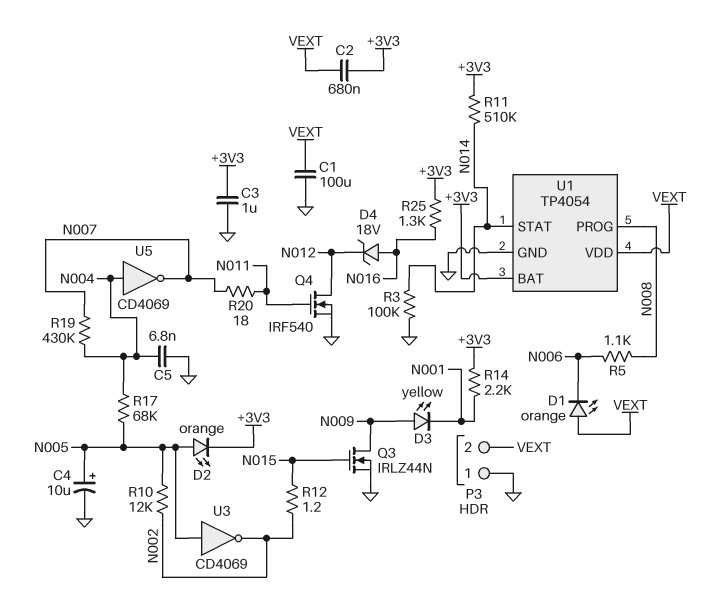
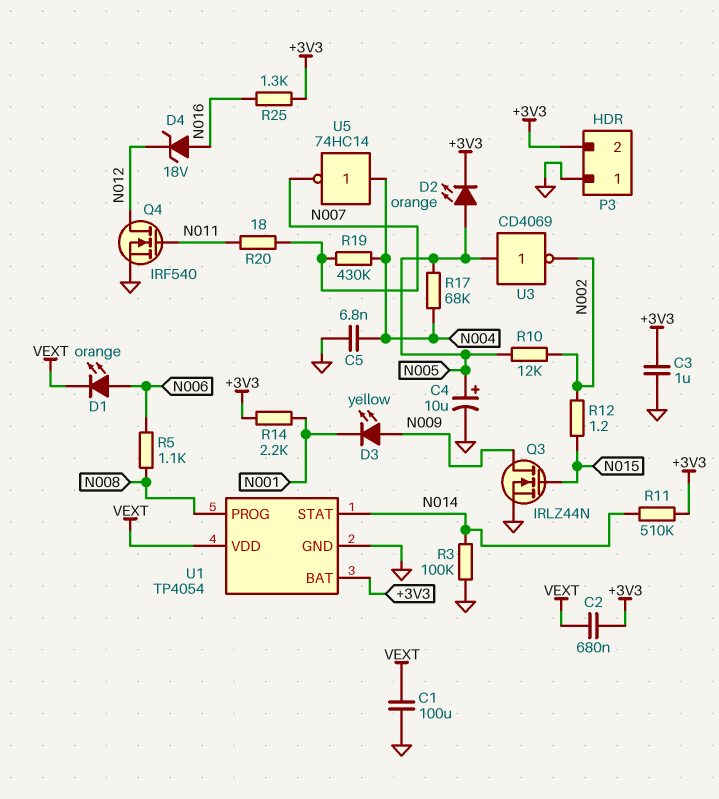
D1: LED orange (A VEXT, K N006) -> LED orange (A N006, K VEXT)
P3 pin 2: VEXT -> +3V3
U5: NOT CD4069 (in N004, out N007) -> NOT 74HC14 (in N004, out N007)

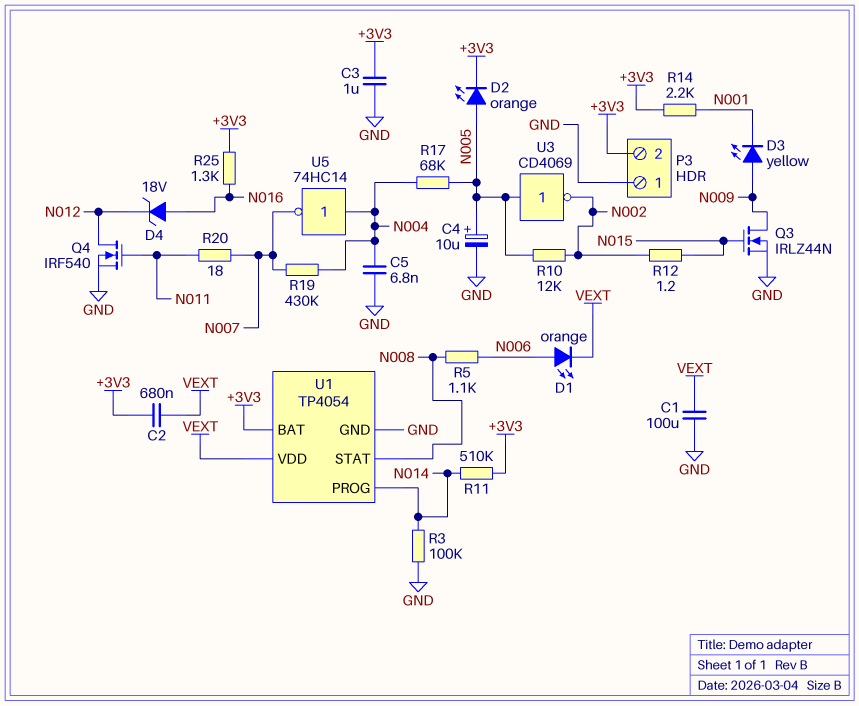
U1 pin PROG: N008 -> N014
U1 pin STAT: N014 -> N008

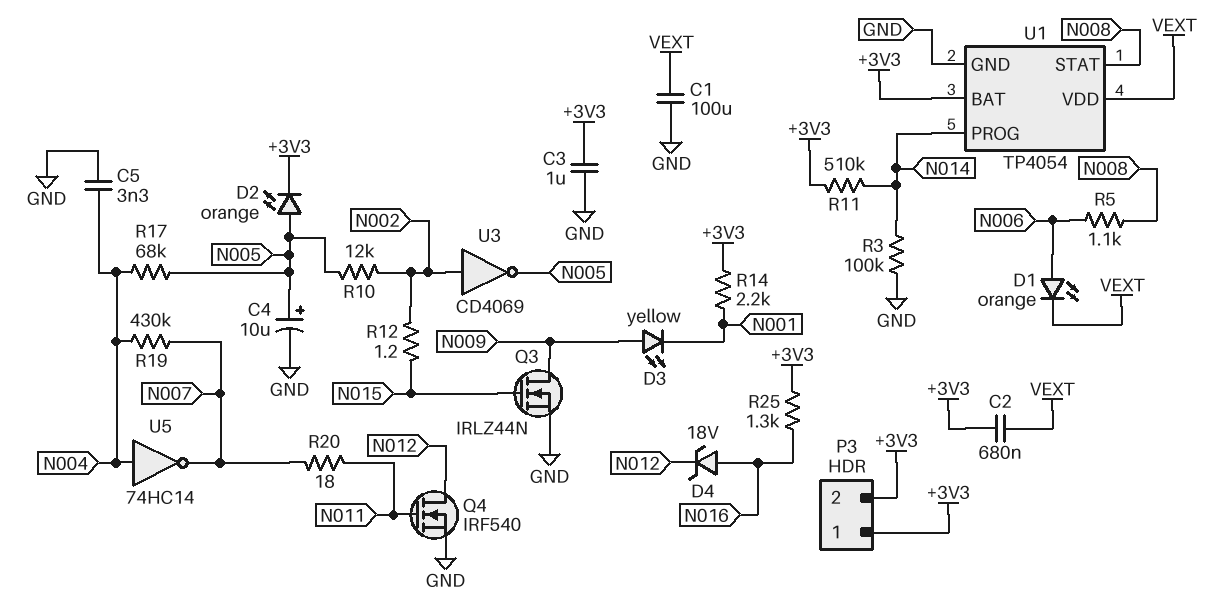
C5: 6.8nF (GND, N004) -> 3.3nF (GND, N004)
P3 pin 1: GND -> +3V3
U3: NOT CD4069 (in N005, out N002) -> NOT CD4069 (in N002, out N005)

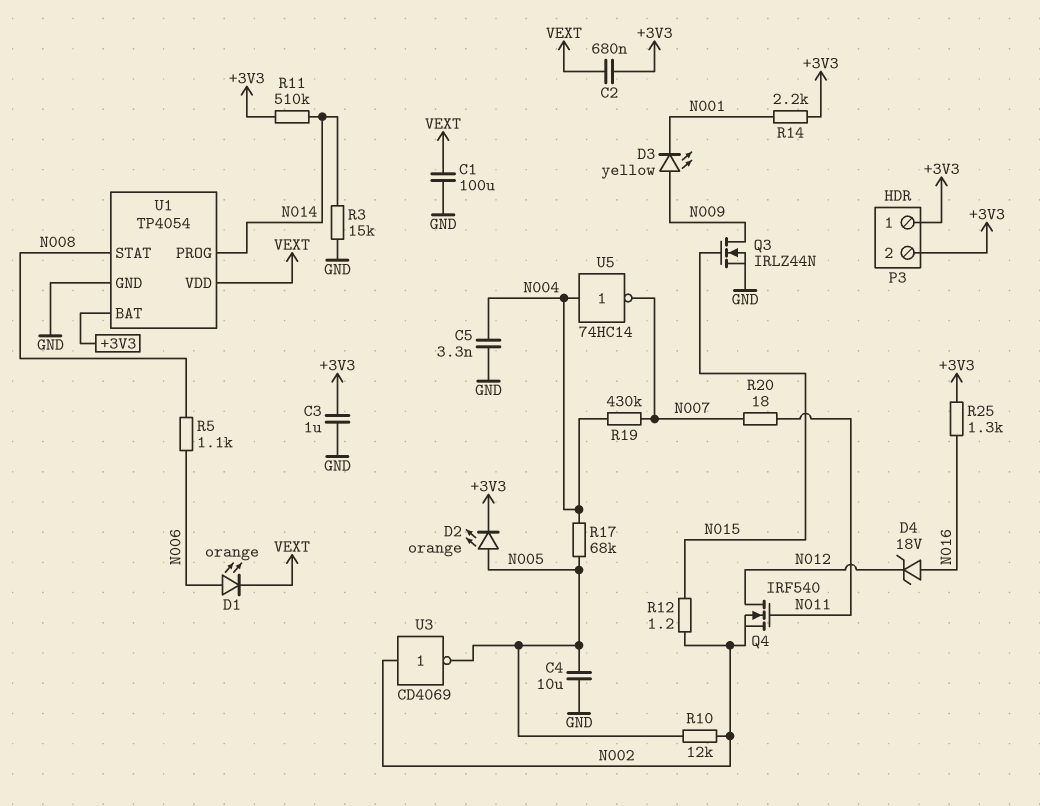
C4: 10uF (plus N005, minus GND) -> 10uF (GND, N005)
Q4: NMOS IRF540 (G N011, D N012, S GND) -> NMOS IRF540 (G N011, D N012, S N002)
R3: 100k (GND, N014) -> 15k (GND, N014)

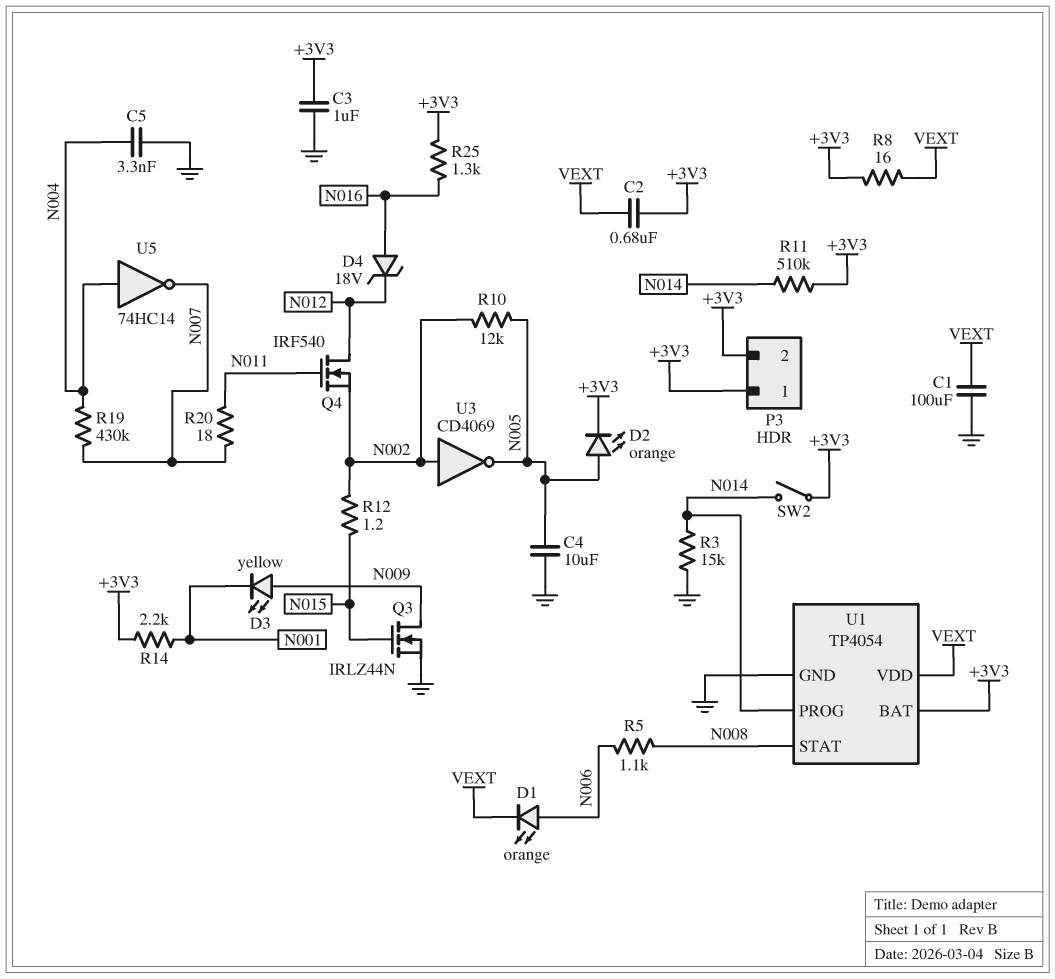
R8: none -> 16 (+3V3, VEXT)
R17: 68k (N004, N005) -> none
SW2: none -> switch (+3V3, N014)

